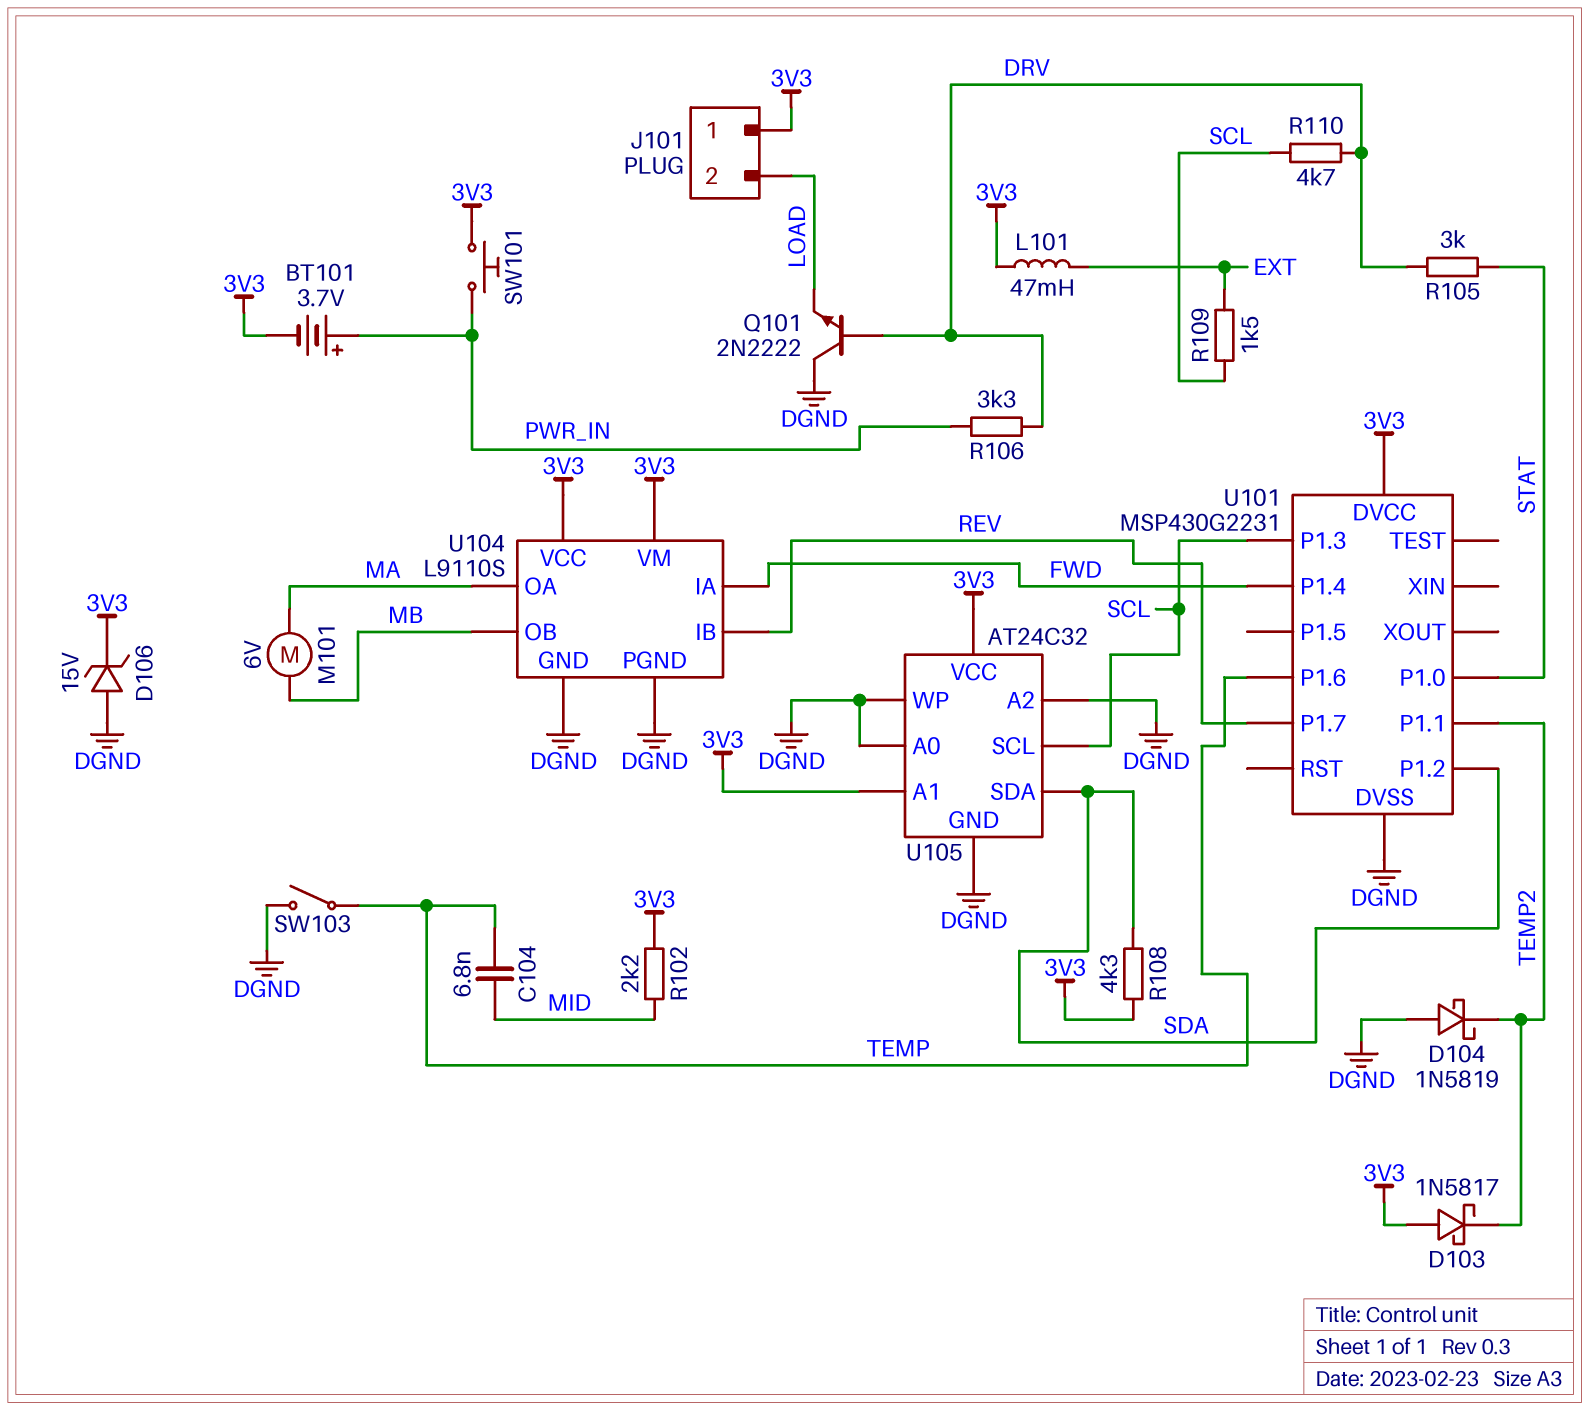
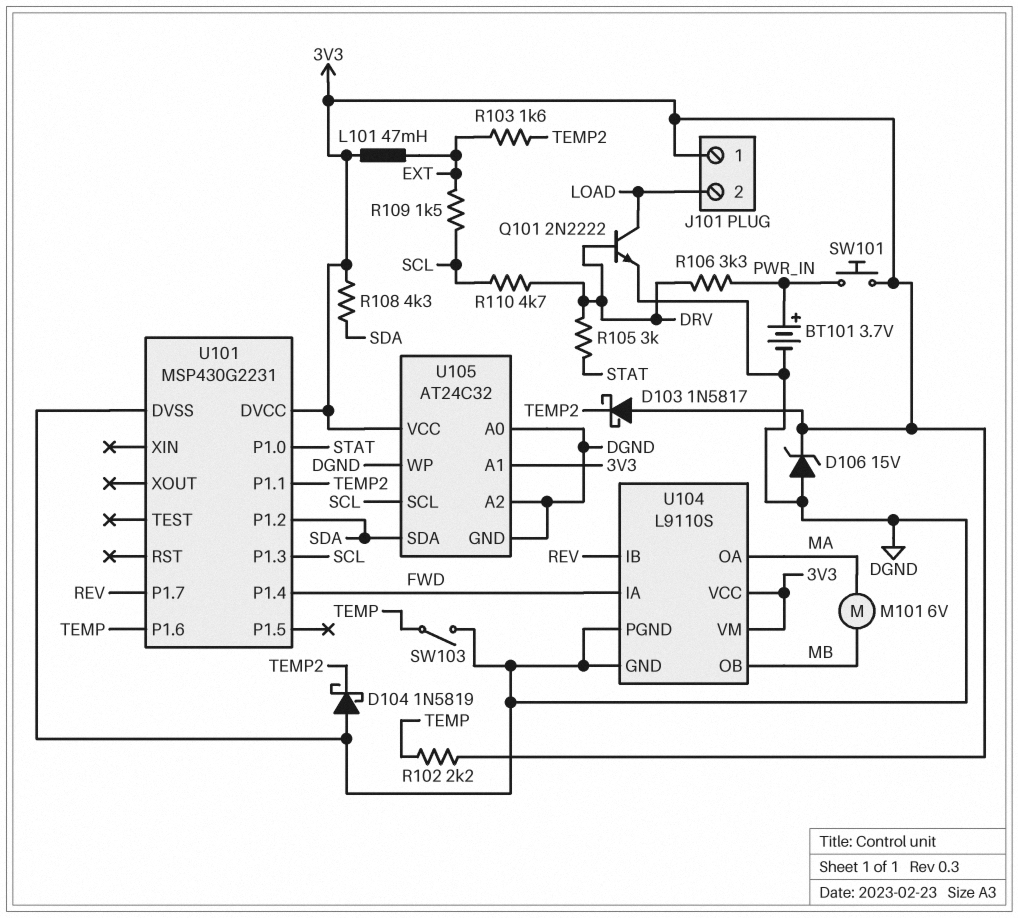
BT101: 3.7V (plus PWR_IN, minus 3V3) -> 3.7V (plus PWR_IN, minus DGND)
C104: 6.8nF (MID, TEMP) -> none
Q101: NPN 2N2222 (B DRV, C DGND, E LOAD) -> NPN 2N2222 (B DRV, C LOAD, E DGND)
R102: 2.2k (3V3, MID) -> 2.2k (3V3, TEMP)
R103: none -> 1.6k (EXT, TEMP2)

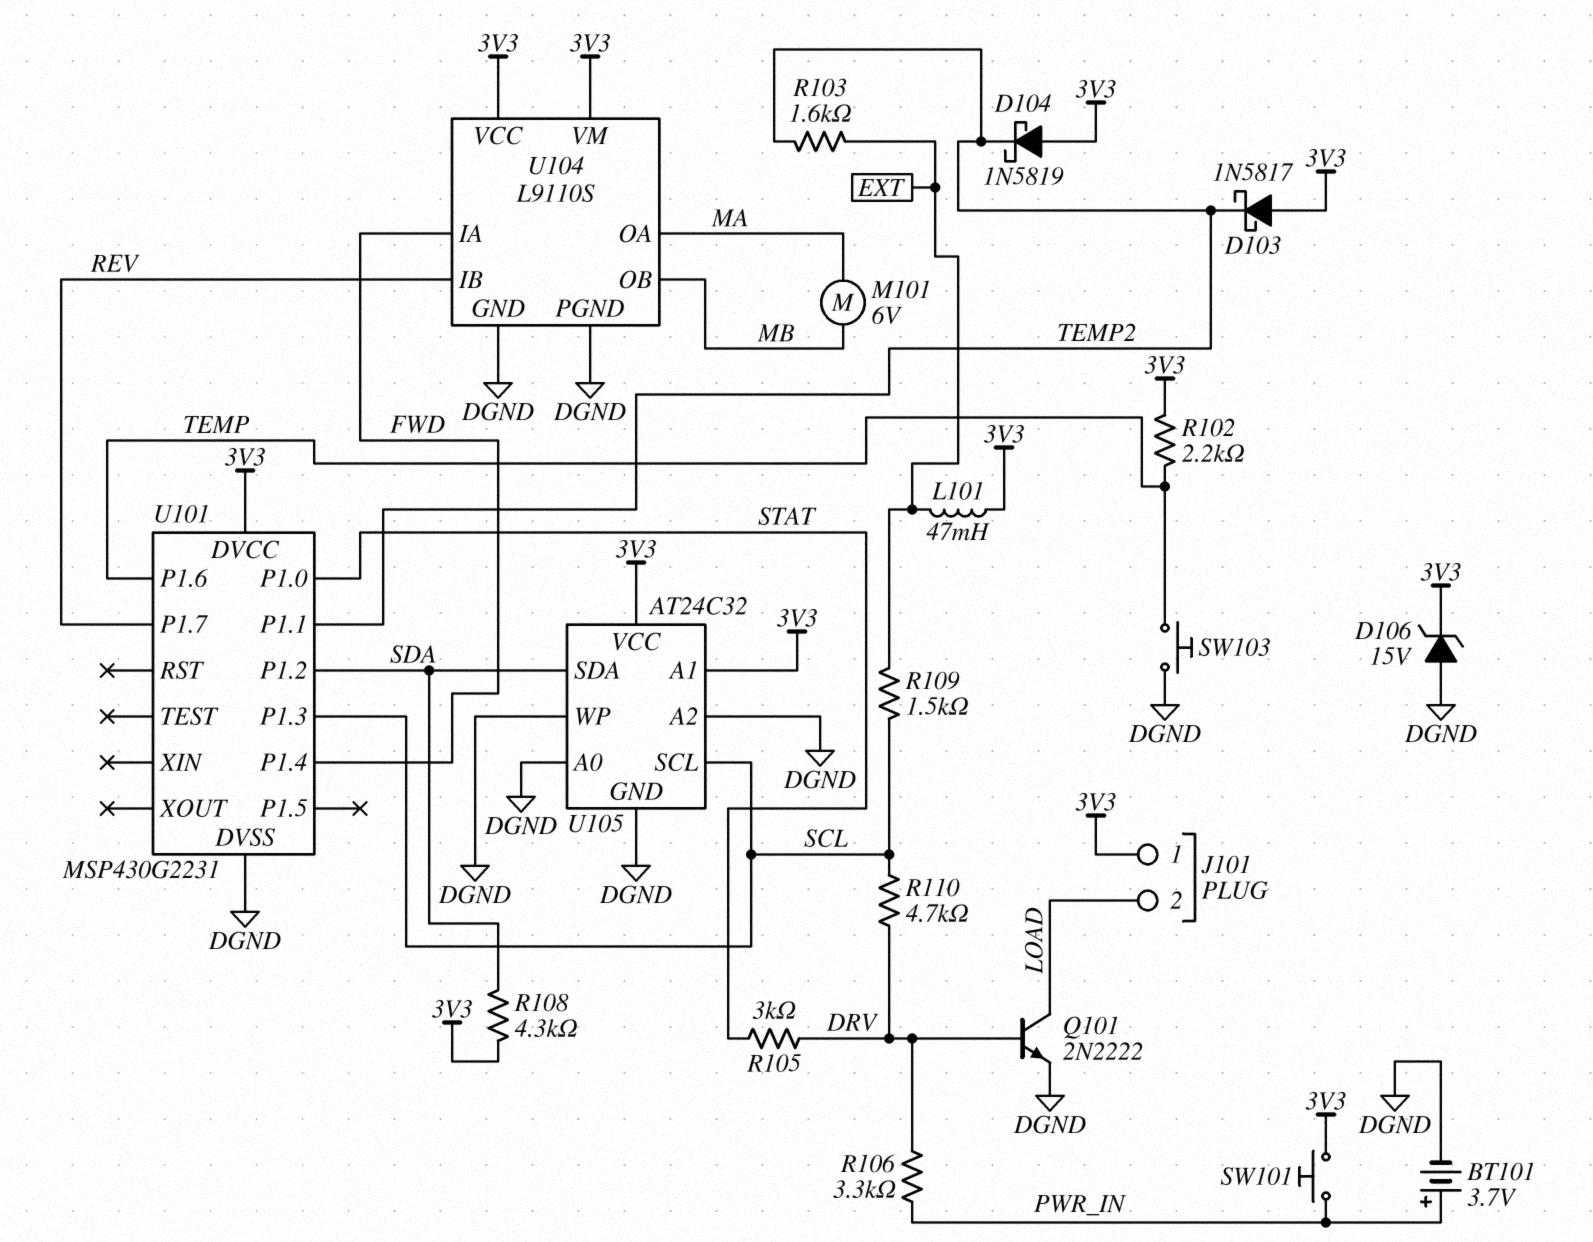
D104: schottky 1N5819 (A DGND, K TEMP2) -> schottky 1N5819 (A 3V3, K TEMP2)
SW103: switch (DGND, TEMP) -> button (DGND, TEMP)

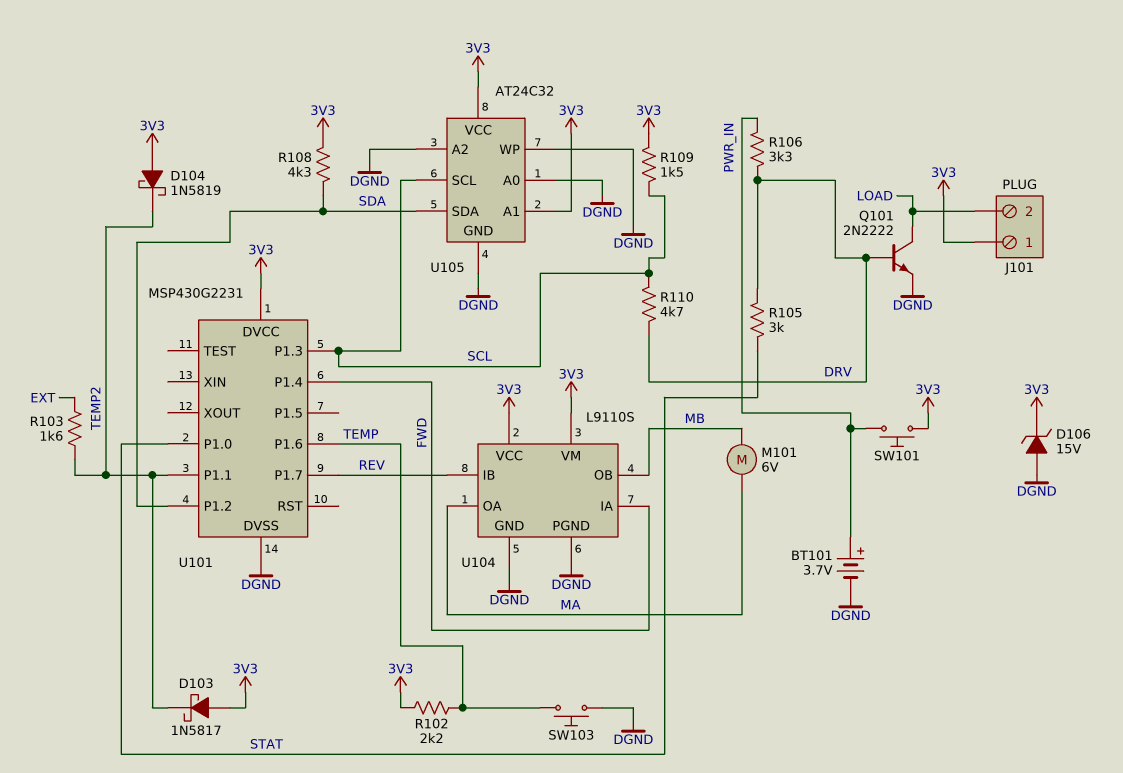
L101: 47mH (3V3, EXT) -> none
R109: 1.5k (EXT, SCL) -> 1.5k (3V3, SCL)

